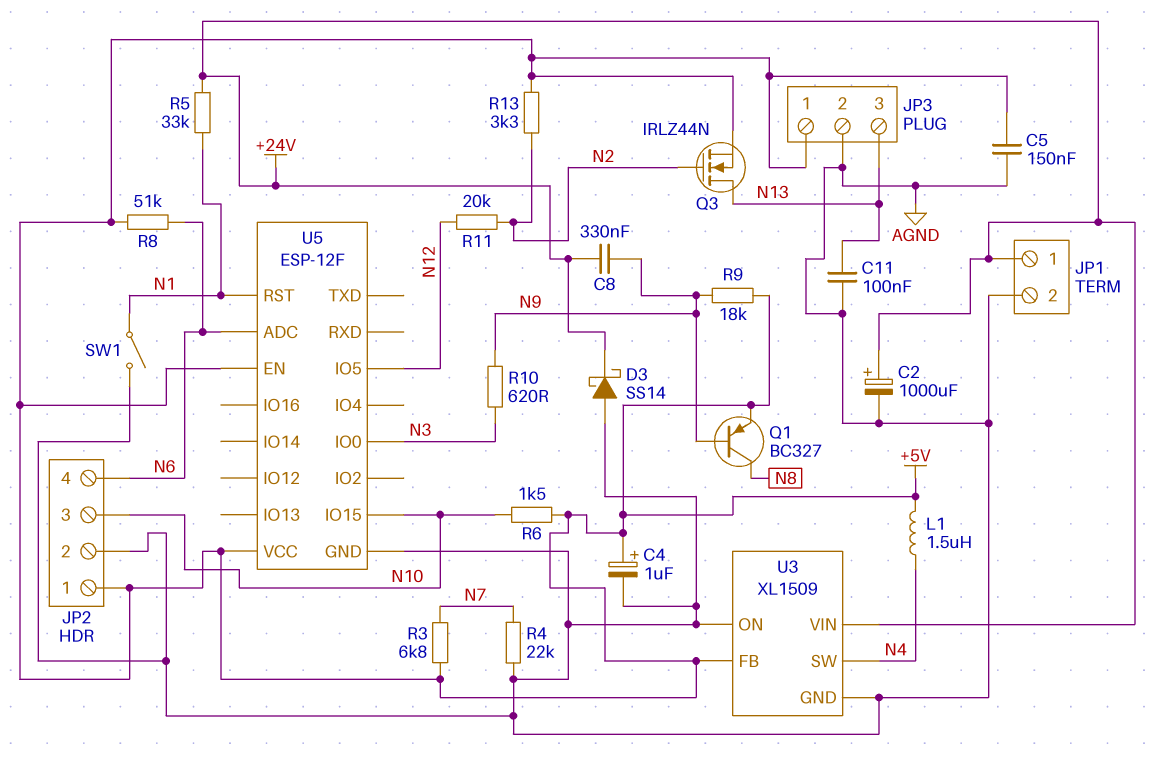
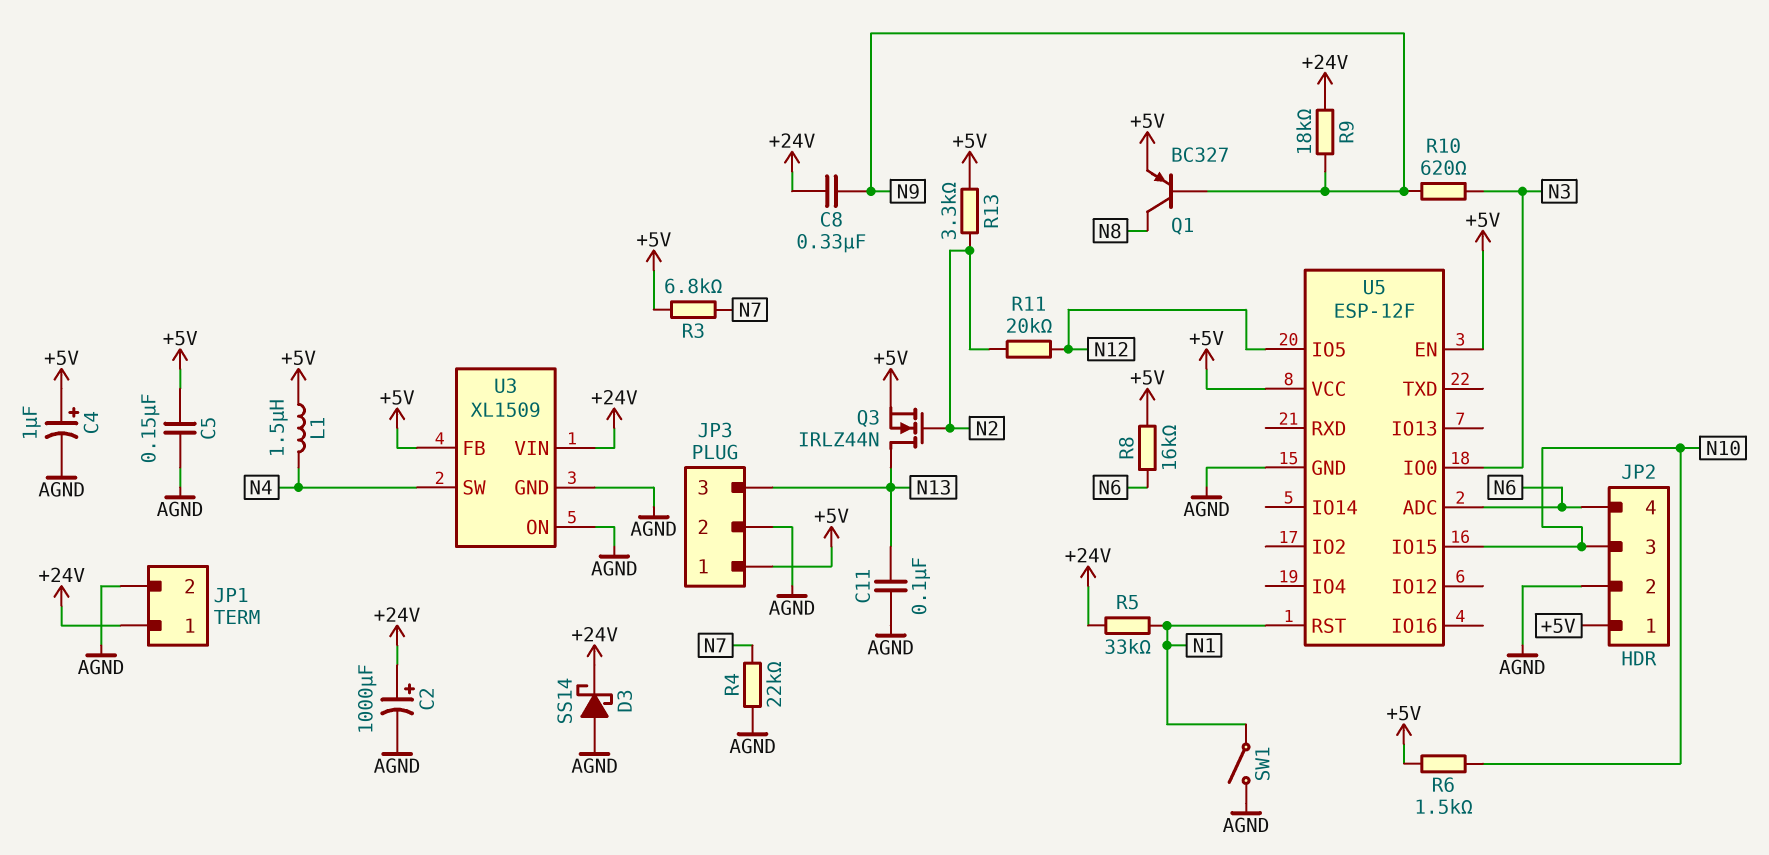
R8: 51k (+5V, N6) -> 16k (+5V, N6)
R9: 18k (+5V, N9) -> 18k (+24V, N9)

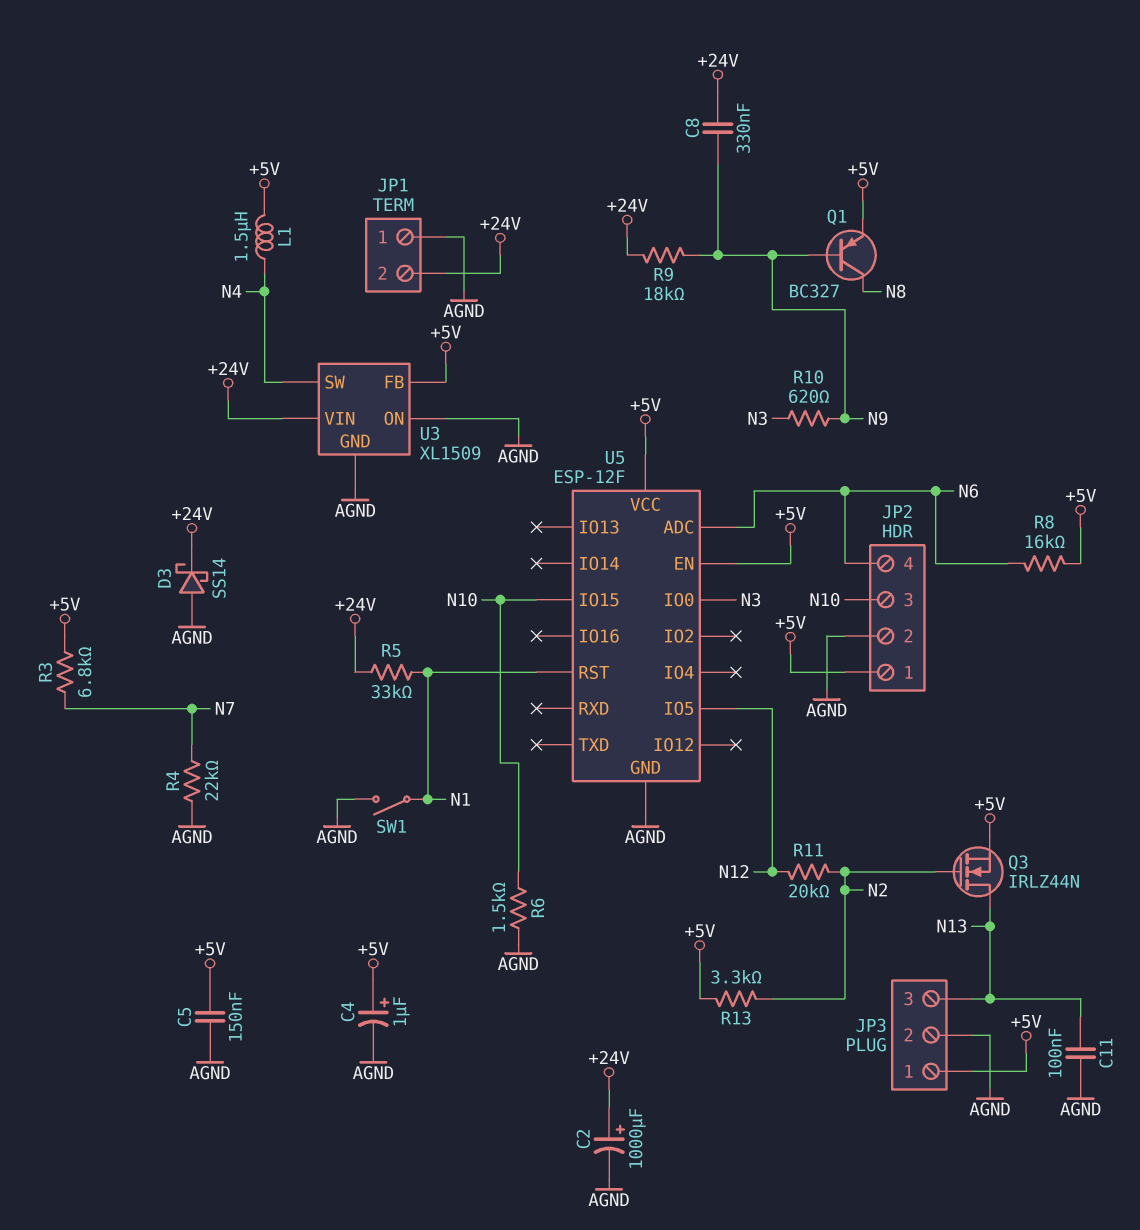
JP1 pin 1: +24V -> AGND
JP1 pin 2: AGND -> +24V
R6: 1.5k (+5V, N10) -> 1.5k (AGND, N10)

